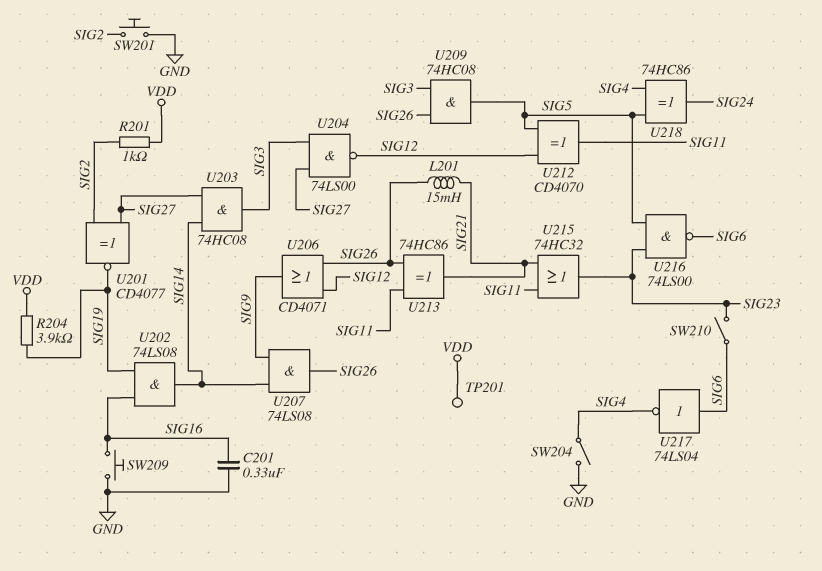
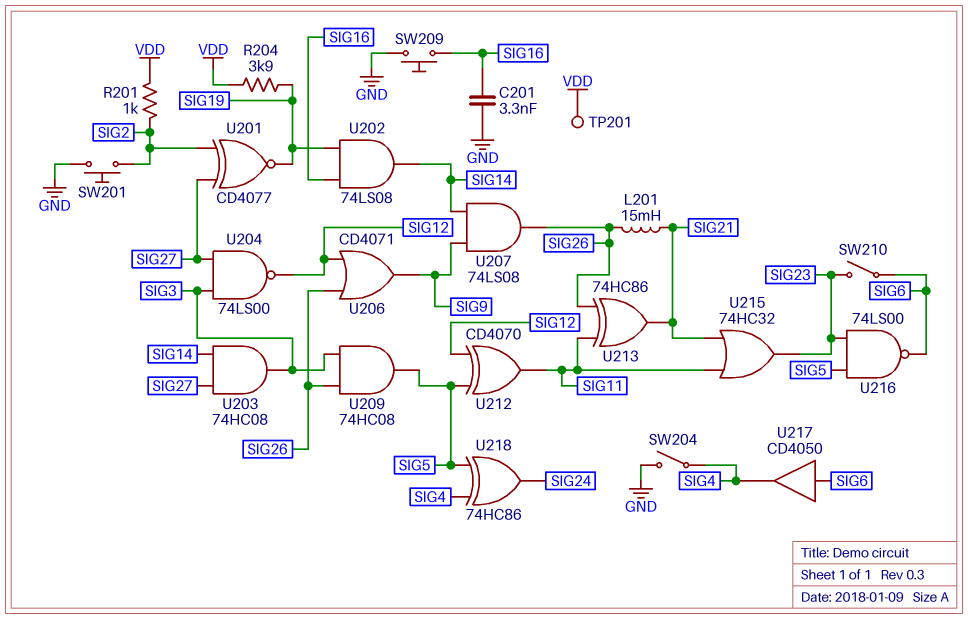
C201: 330nF (GND, SIG16) -> 3.3nF (GND, SIG16)
U217: NOT 74LS04 (in SIG6, out SIG4) -> buffer CD4050 (in SIG6, out SIG4)

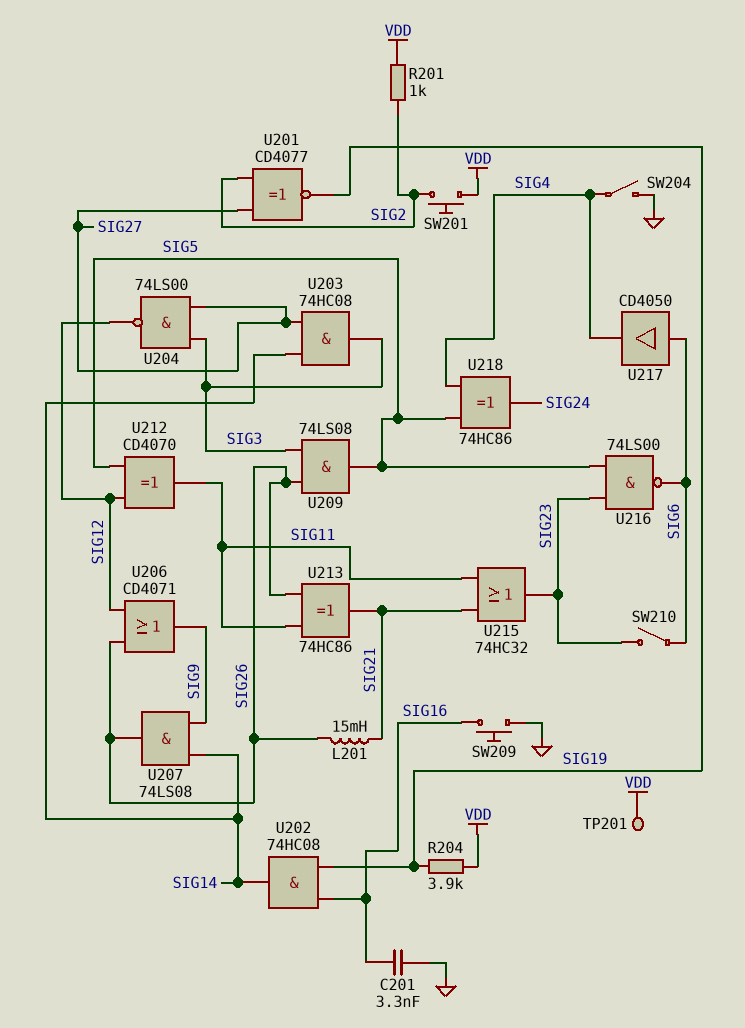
SW201: button (GND, SIG2) -> button (SIG2, VDD)
U202: AND 74LS08 (in SIG16, in SIG19, out SIG14) -> AND 74HC08 (in SIG16, in SIG19, out SIG14)
U209: AND 74HC08 (in SIG3, in SIG26, out SIG5) -> AND 74LS08 (in SIG3, in SIG26, out SIG5)

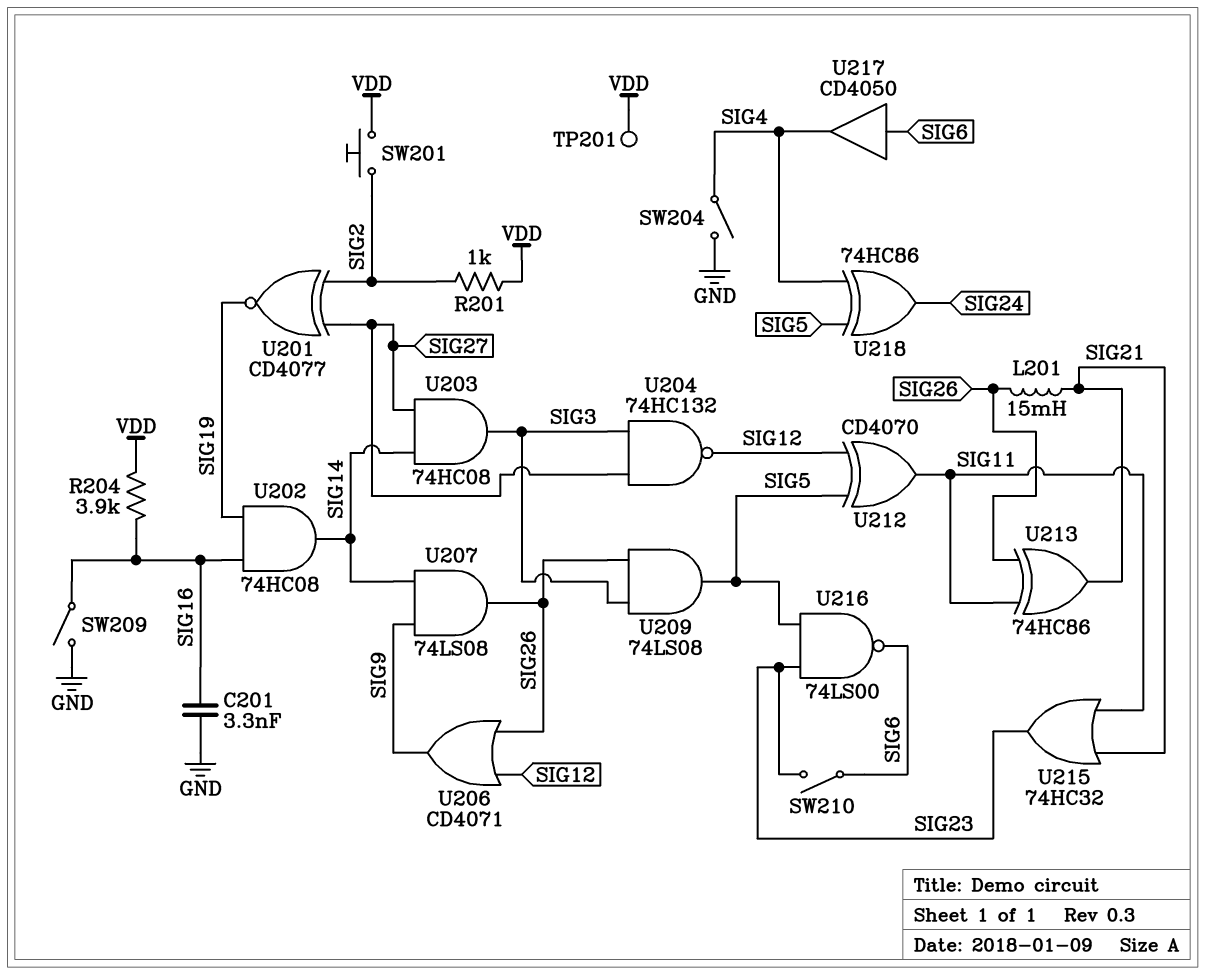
R204: 3.9k (SIG19, VDD) -> 3.9k (SIG16, VDD)
SW209: button (GND, SIG16) -> switch (GND, SIG16)
U204: NAND 74LS00 (in SIG3, in SIG27, out SIG12) -> NAND 74HC132 (in SIG3, in SIG27, out SIG12)

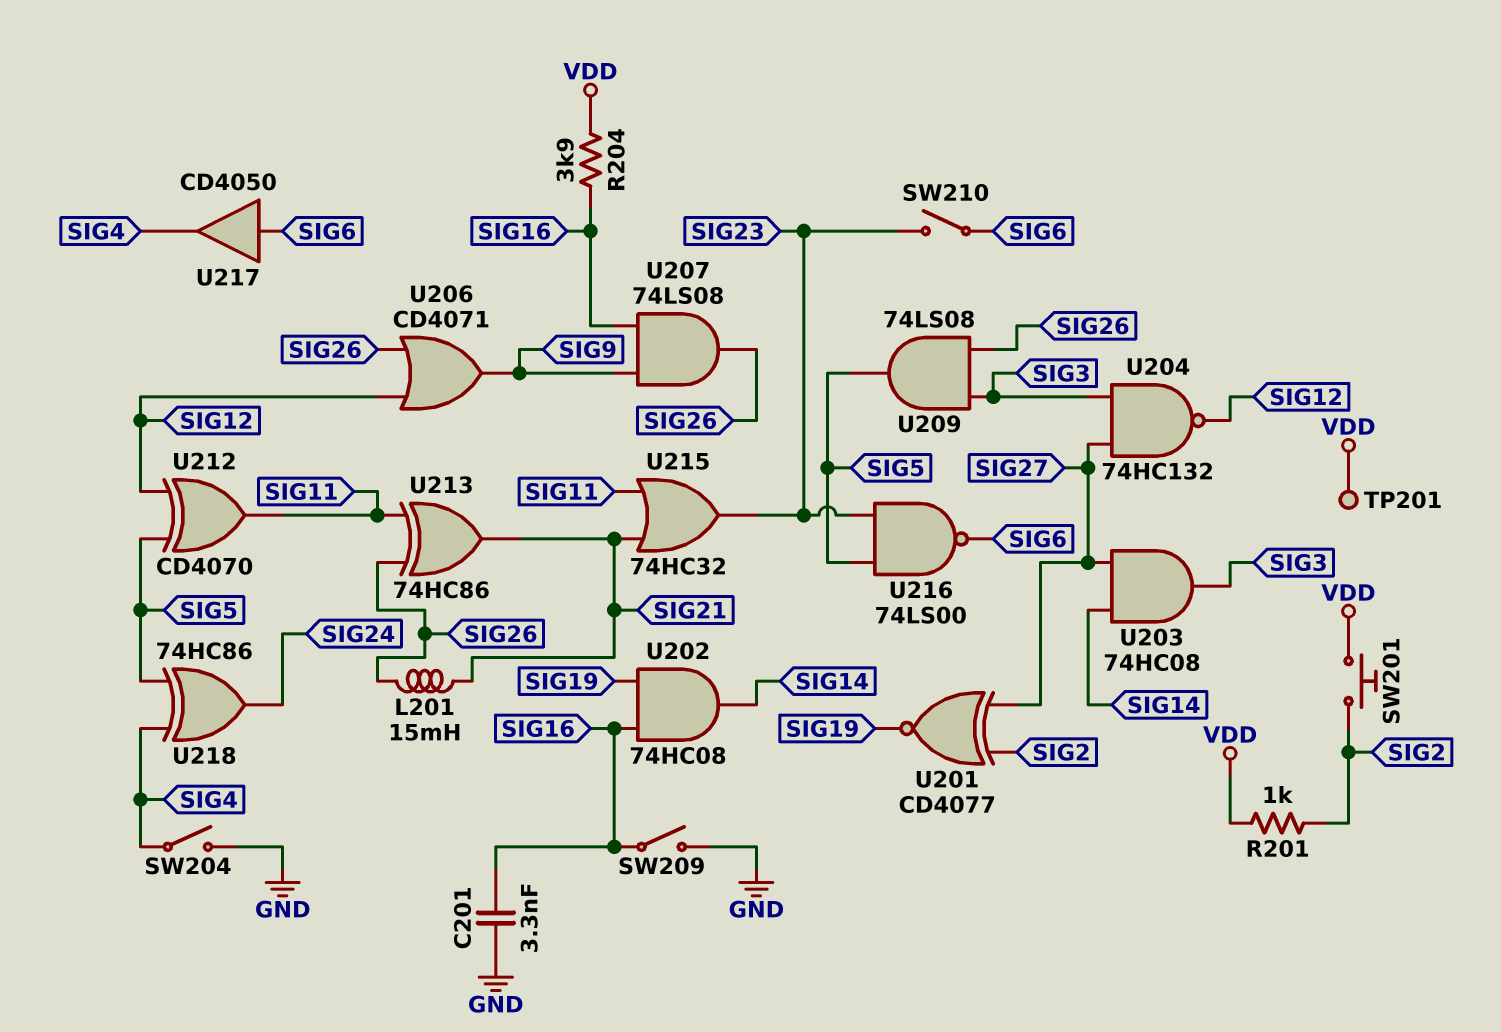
U207: AND 74LS08 (in SIG9, in SIG14, out SIG26) -> AND 74LS08 (in SIG9, in SIG16, out SIG26)

